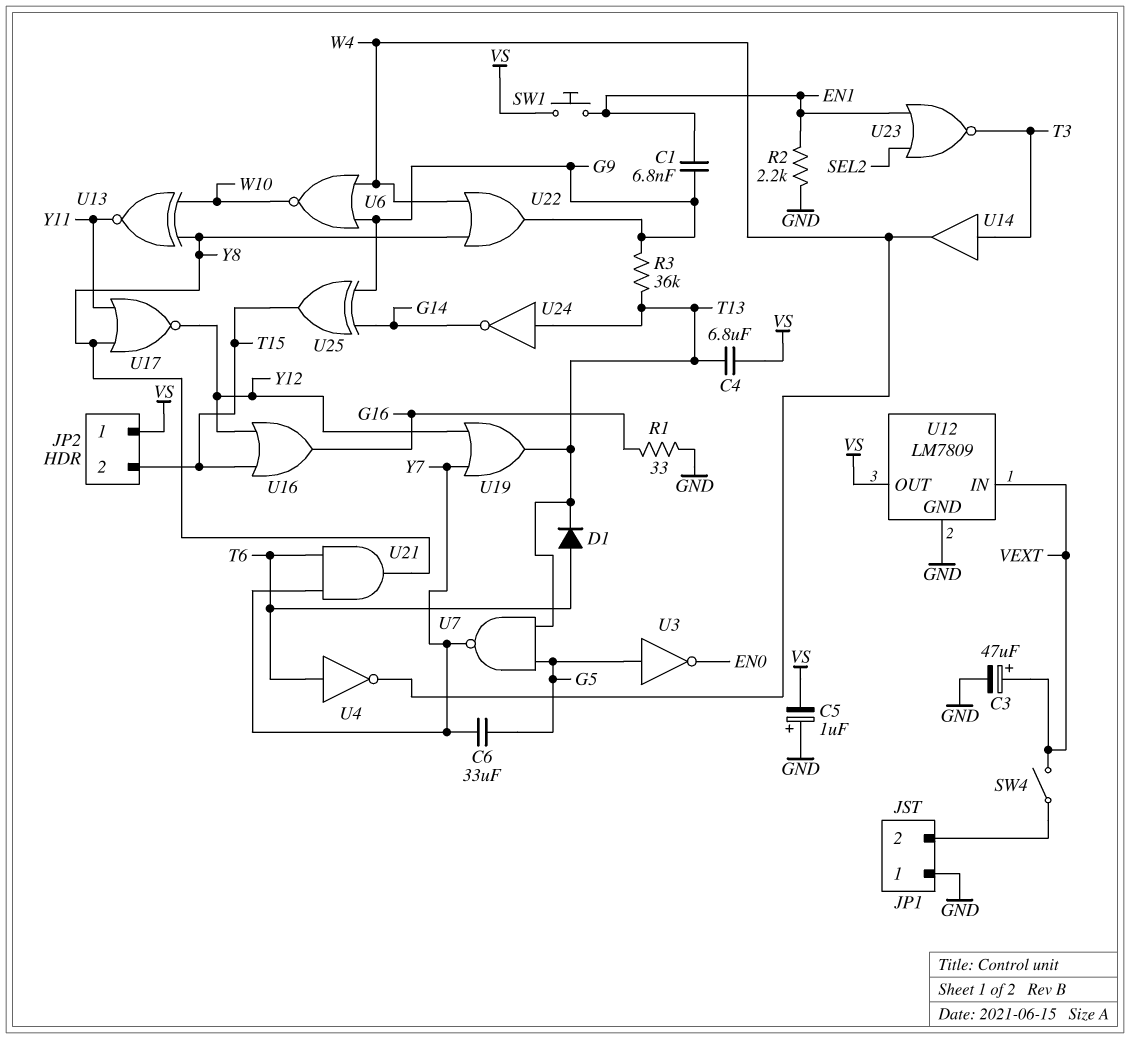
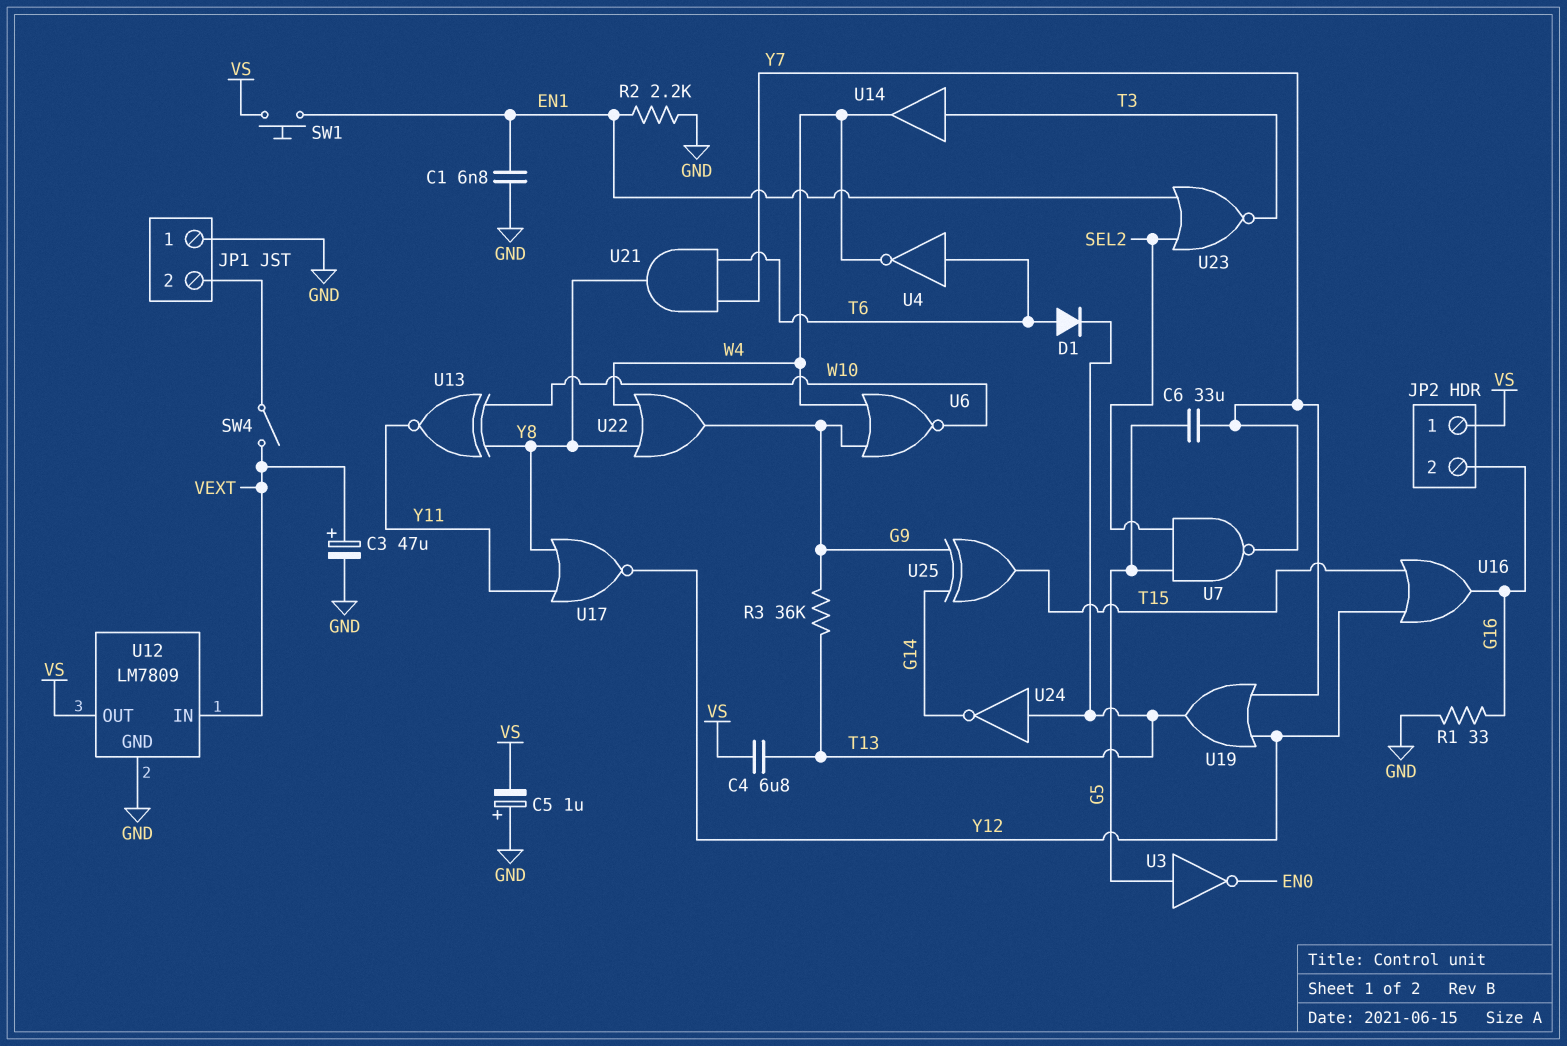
C1: 6.8nF (EN1, G9) -> 6.8nF (EN1, GND)
JP2 pin 2: T15 -> G16
U7: NAND (in G5, in T13, out Y7) -> NAND (in G5, in SEL2, out Y7)

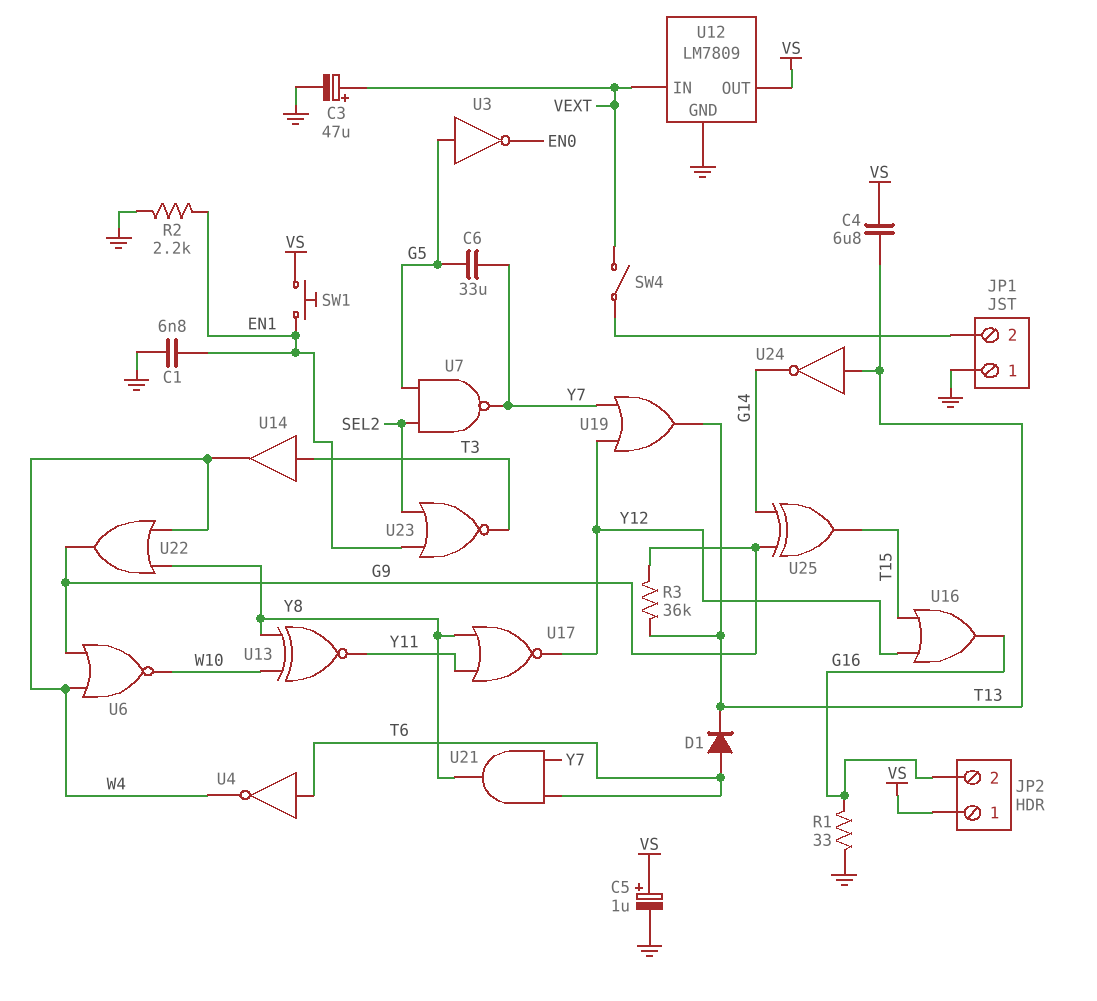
C5: 1uF (plus GND, minus VS) -> 1uF (plus VS, minus GND)

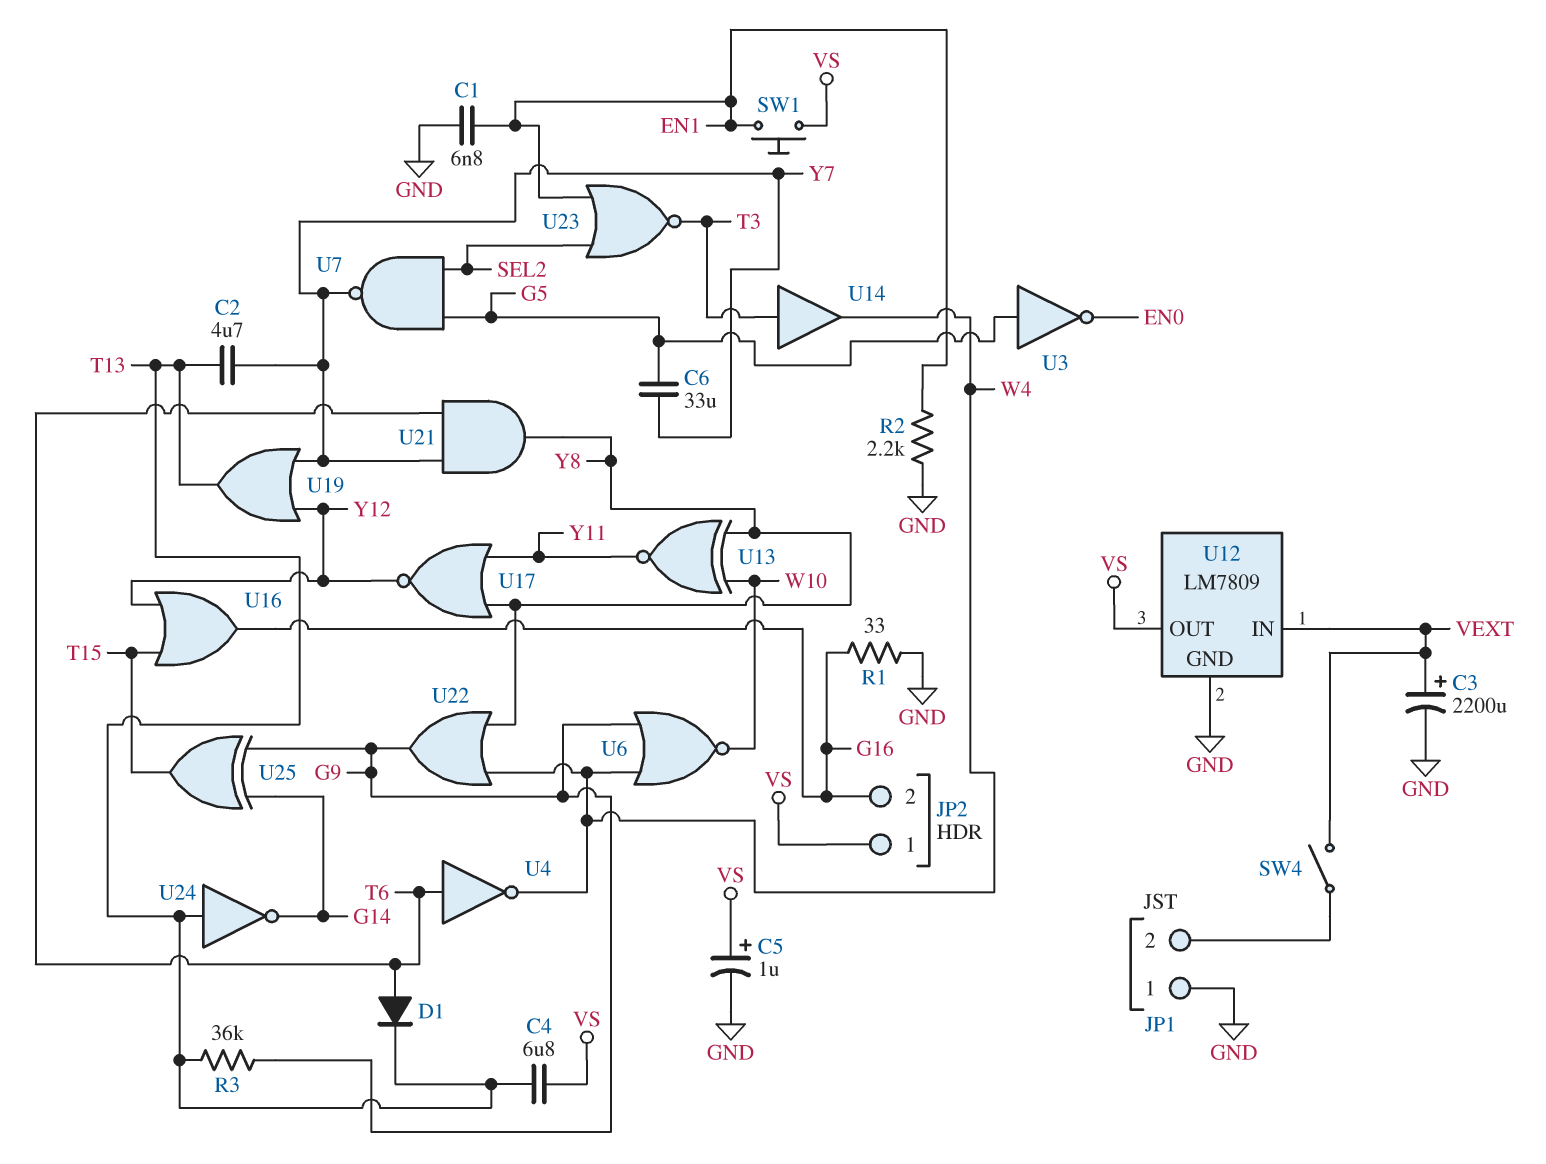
C2: none -> 4.7uF (T13, Y7)
C3: 47uF (plus VEXT, minus GND) -> 2200uF (plus VEXT, minus GND)

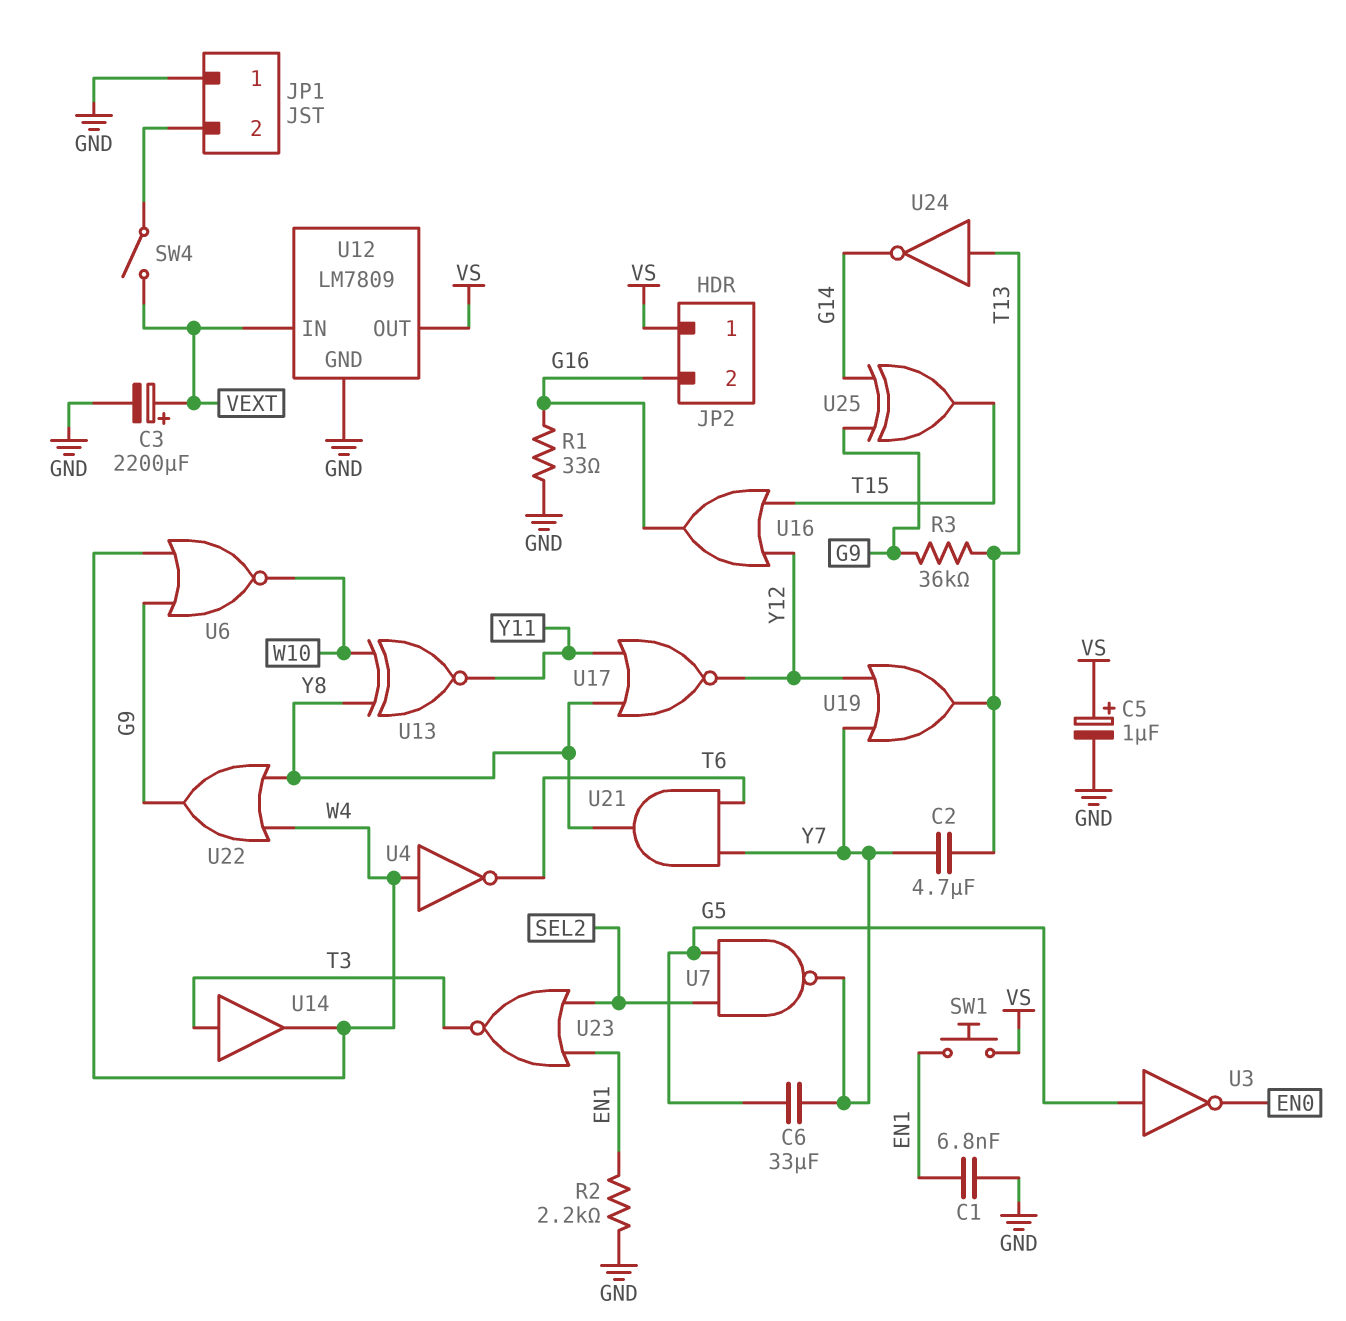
C4: 6.8uF (T13, VS) -> none
D1: diode (A T6, K T13) -> none
U4: NOT (in T6, out W4) -> NOT (in W4, out T6)

